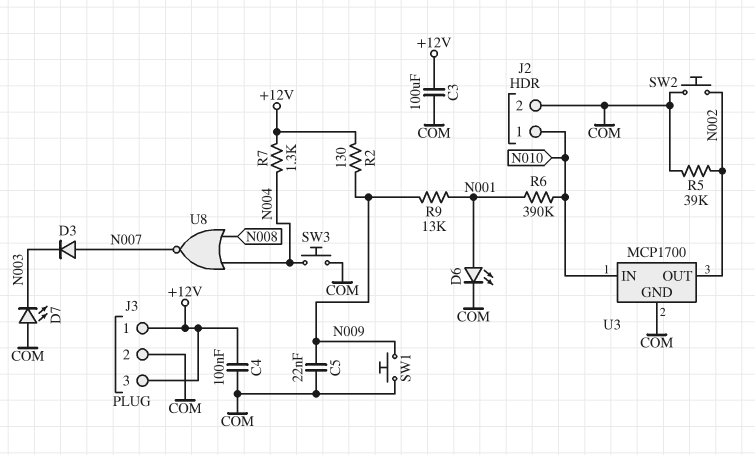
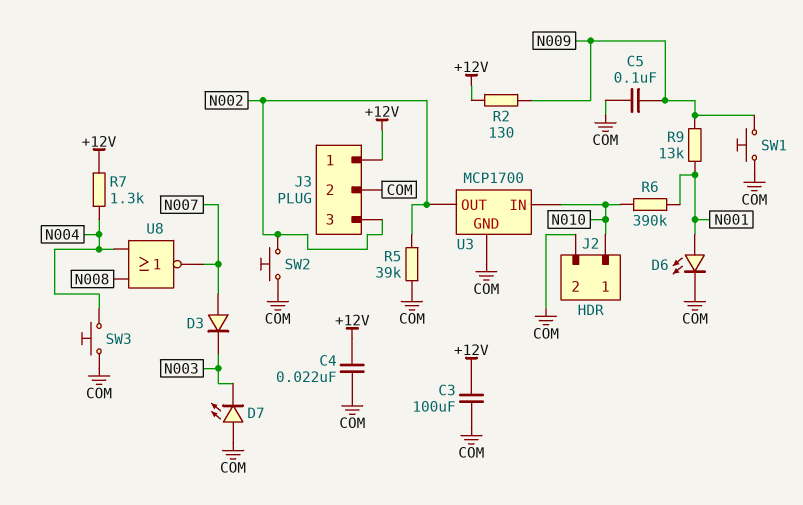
C4: 100nF (+12V, COM) -> 22nF (+12V, COM)
C5: 22nF (COM, N009) -> 100nF (COM, N009)
J3 pin 3: +12V -> N002

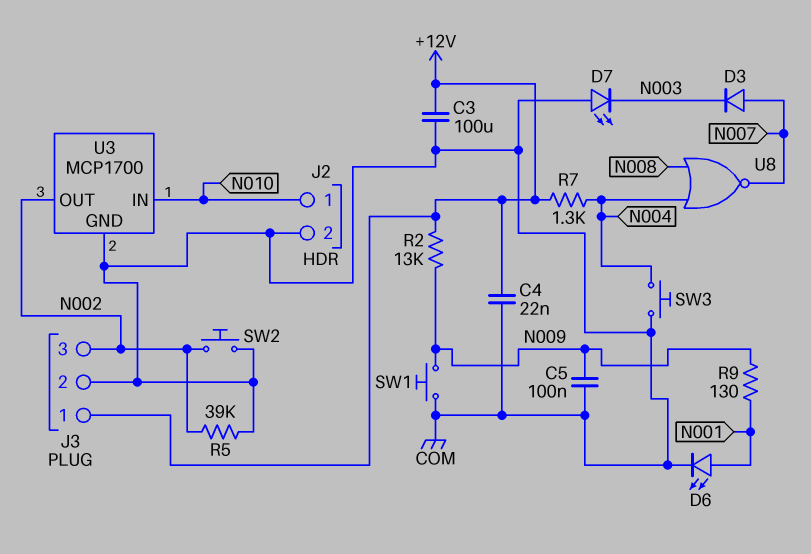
R2: 130 (+12V, N009) -> 13k (+12V, N009)
R6: 390k (N001, N010) -> none
R9: 13k (N001, N009) -> 130 (N001, N009)

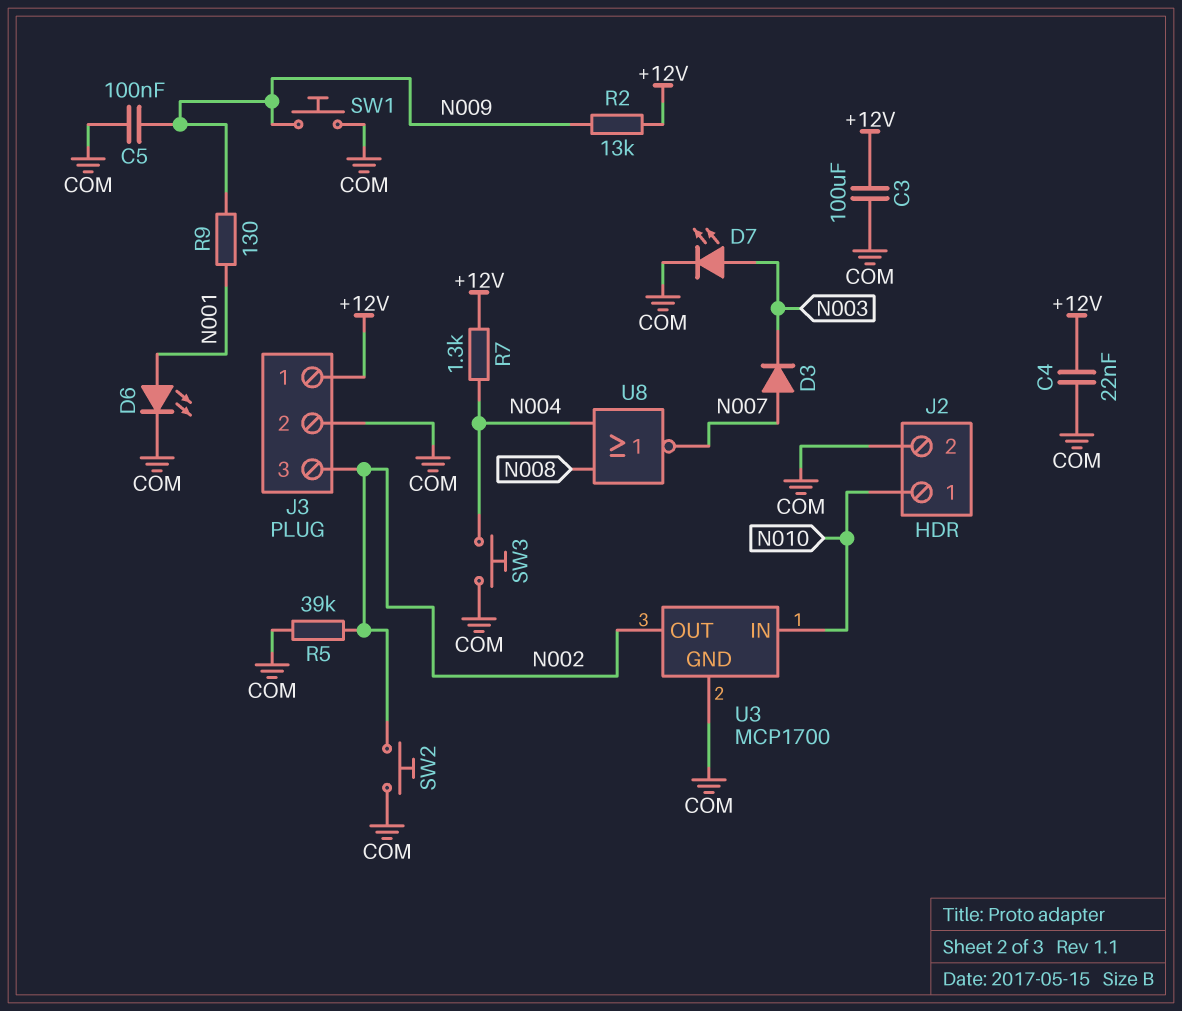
D7: LED (A COM, K N003) -> LED (A N003, K COM)

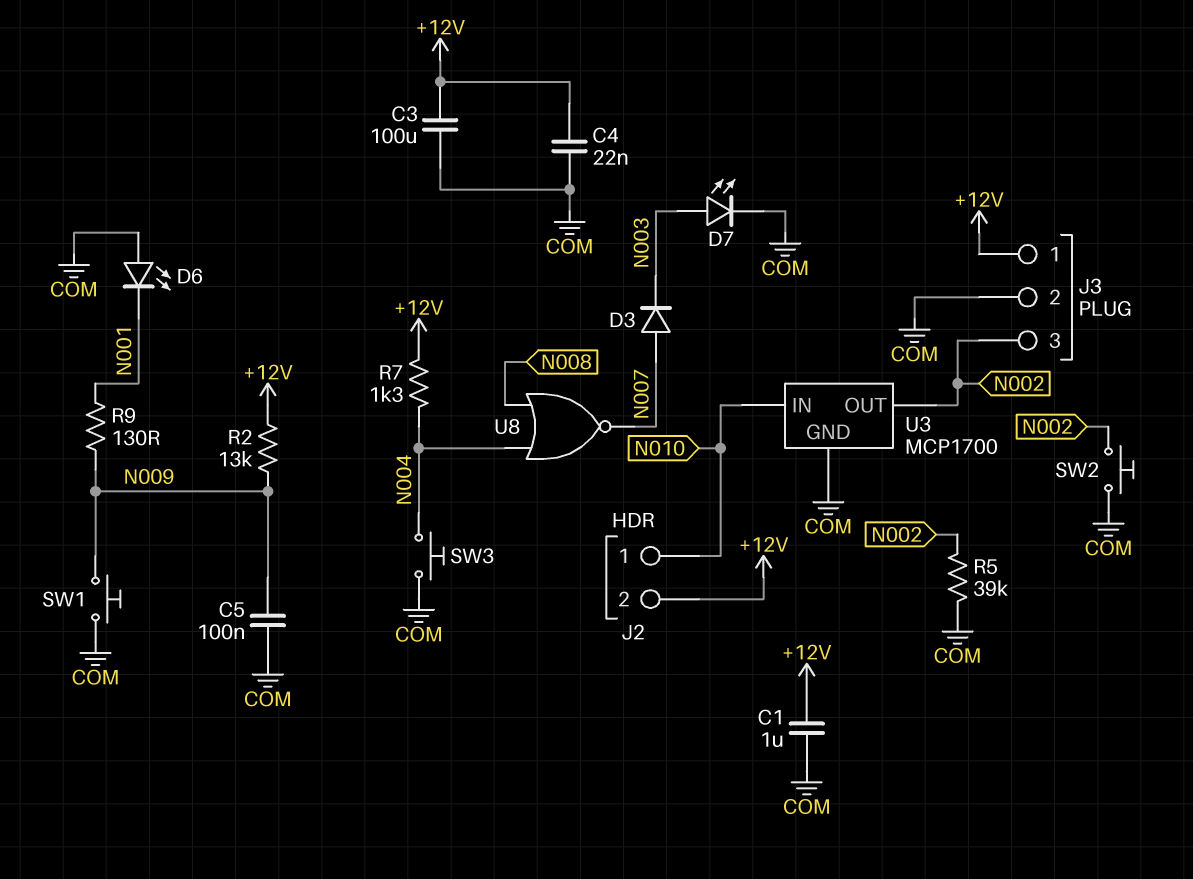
C1: none -> 1uF (+12V, COM)
D6: LED (A N001, K COM) -> LED (A COM, K N001)
J2 pin 2: COM -> +12V

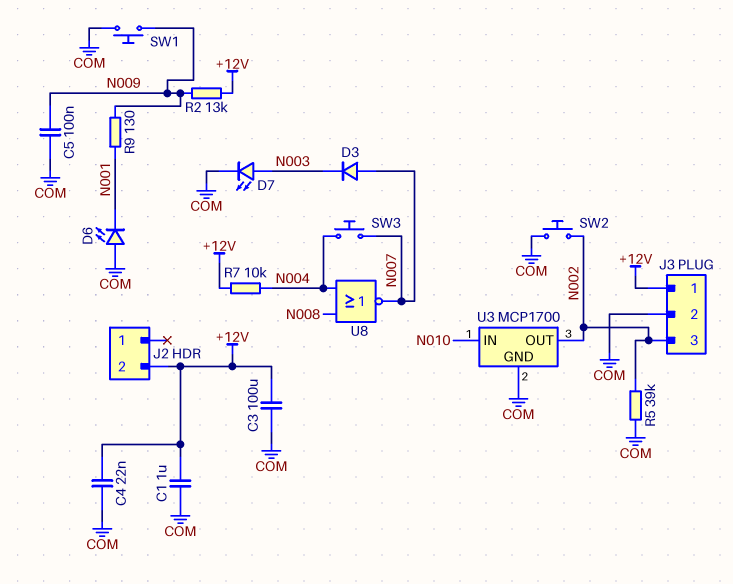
J2 pin 1: N010 -> none
R7: 1.3k (+12V, N004) -> 10k (+12V, N004)
SW3: button (COM, N004) -> button (N004, N007)

